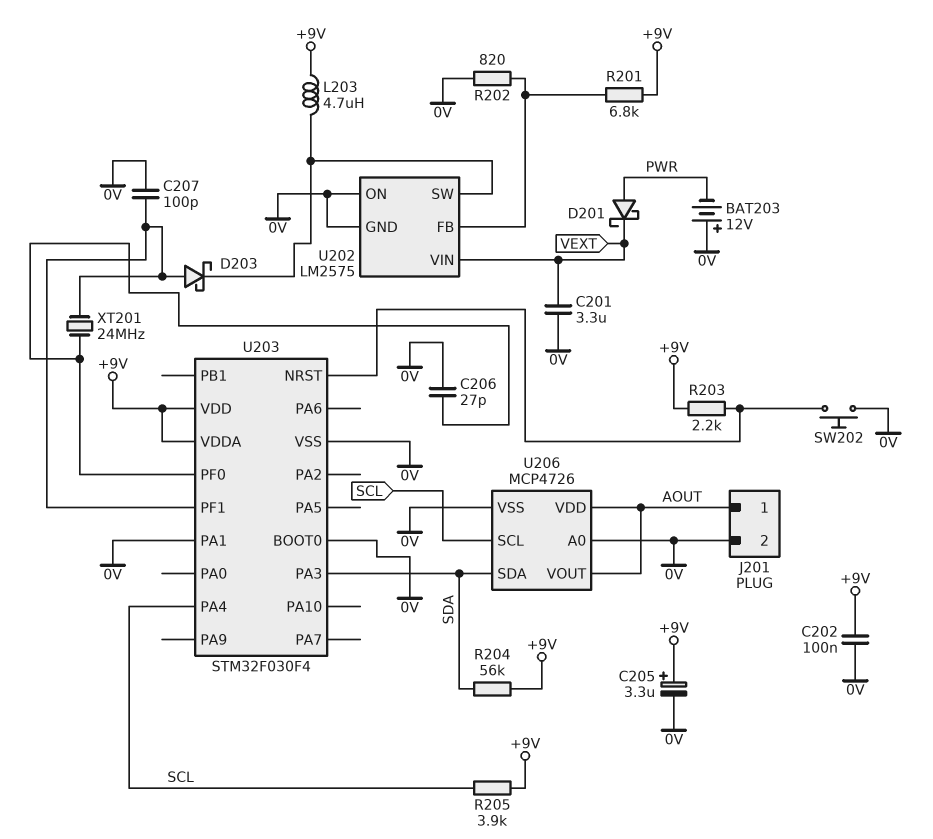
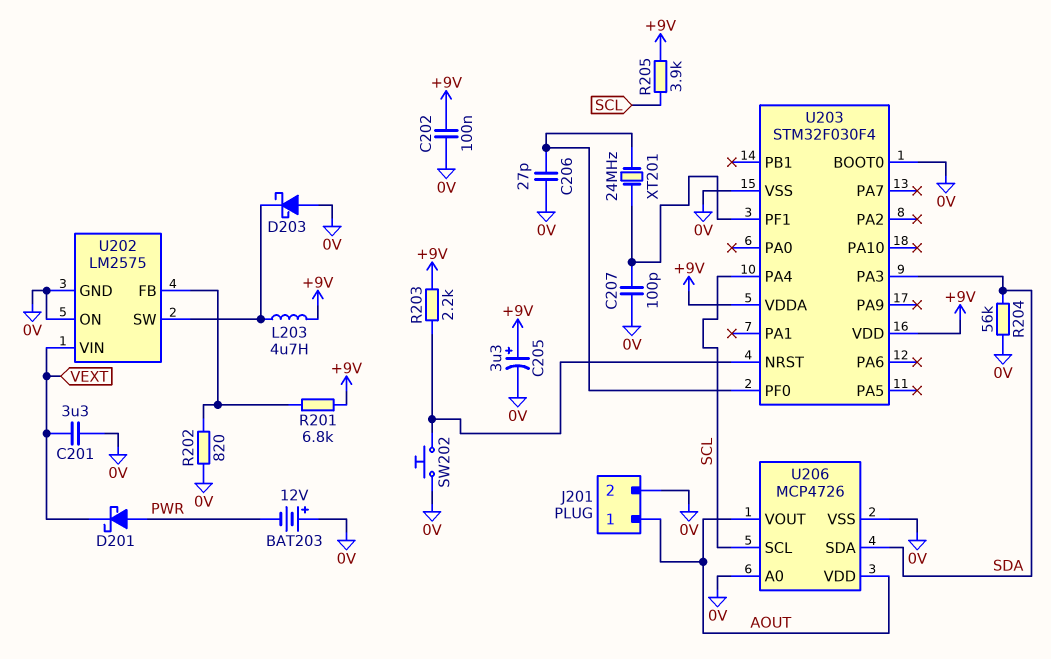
D203: schottky (A U203/PF1, K U202/SW) -> schottky (A 0V, K U202/SW)
R204: 56k (+9V, SDA) -> 56k (0V, SDA)
U203 pin PA1: 0V -> none

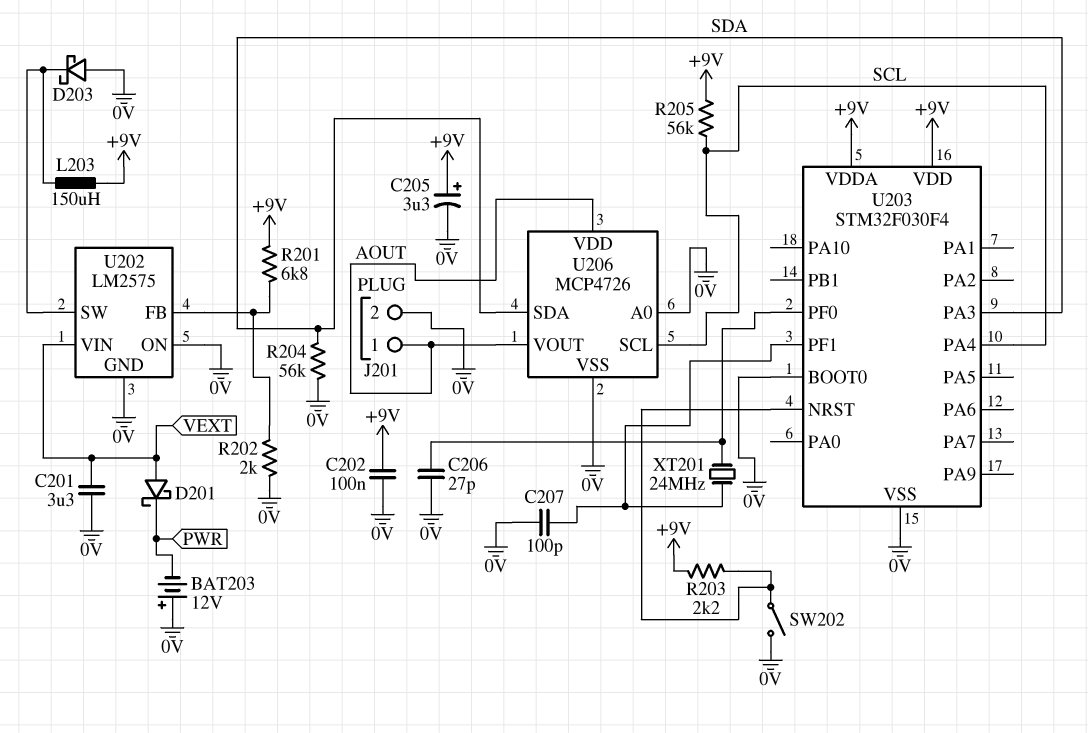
D201: schottky (A PWR, K VEXT) -> schottky (A VEXT, K PWR)
L203: 4.7uH (+9V, U202/SW) -> 150uH (+9V, U202/SW)
R202: 820 (0V, U202/FB) -> 2k (0V, U202/FB)
R205: 3.9k (+9V, SCL) -> 56k (+9V, SCL)
SW202: button (0V, U203/NRST) -> switch (0V, U203/NRST)

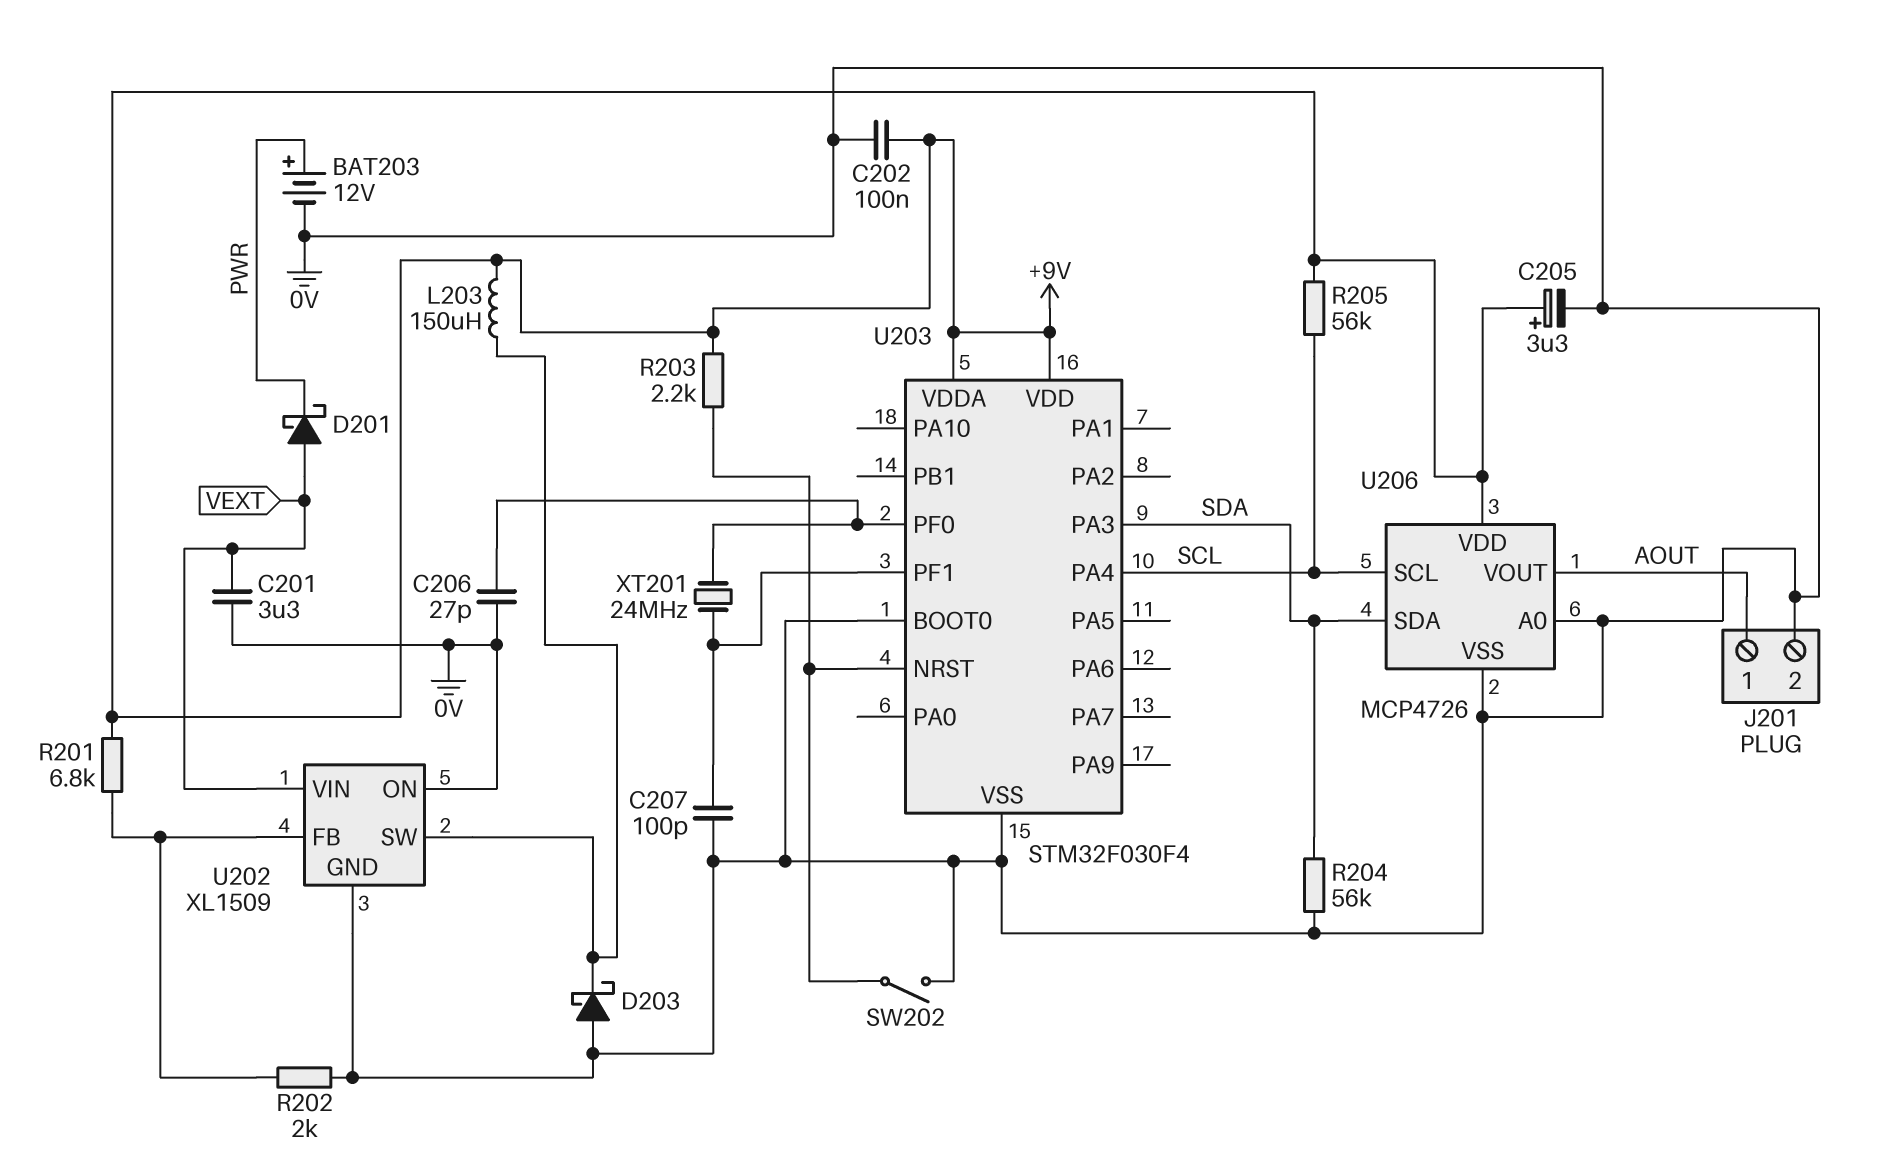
BAT203: 12V (plus 0V, minus PWR) -> 12V (plus PWR, minus 0V)
U202: LM2575 -> XL1509
U206 pin VDD: AOUT -> +9V

